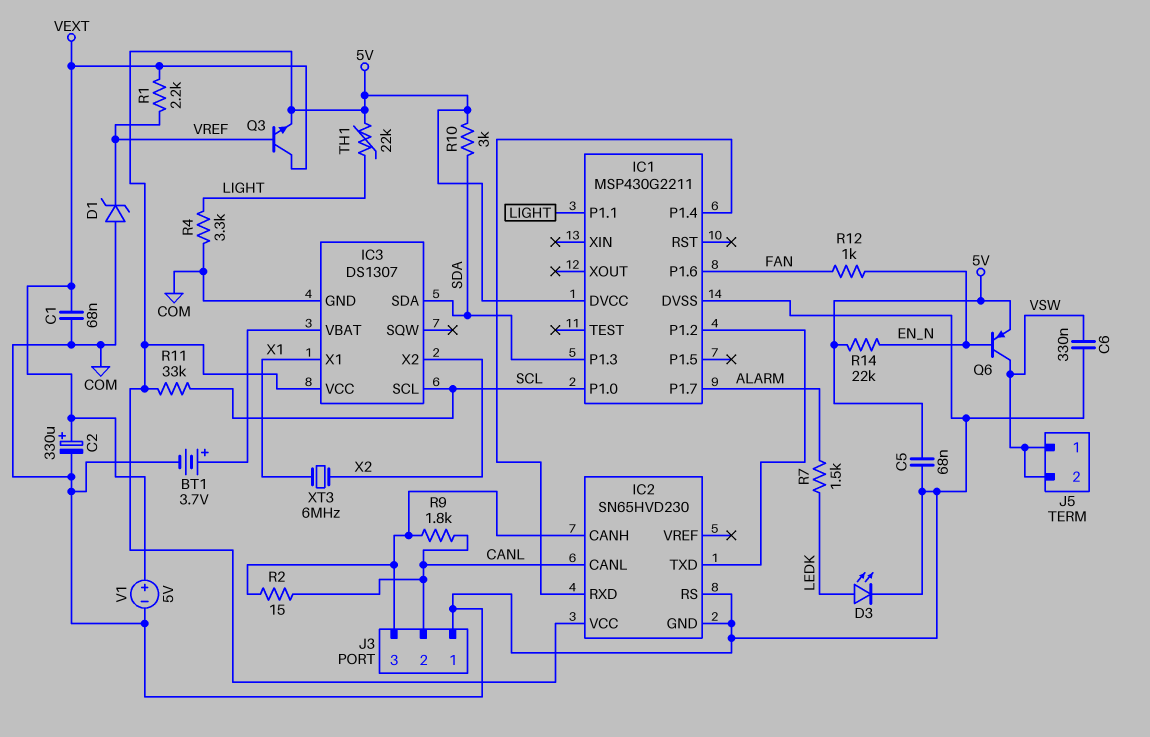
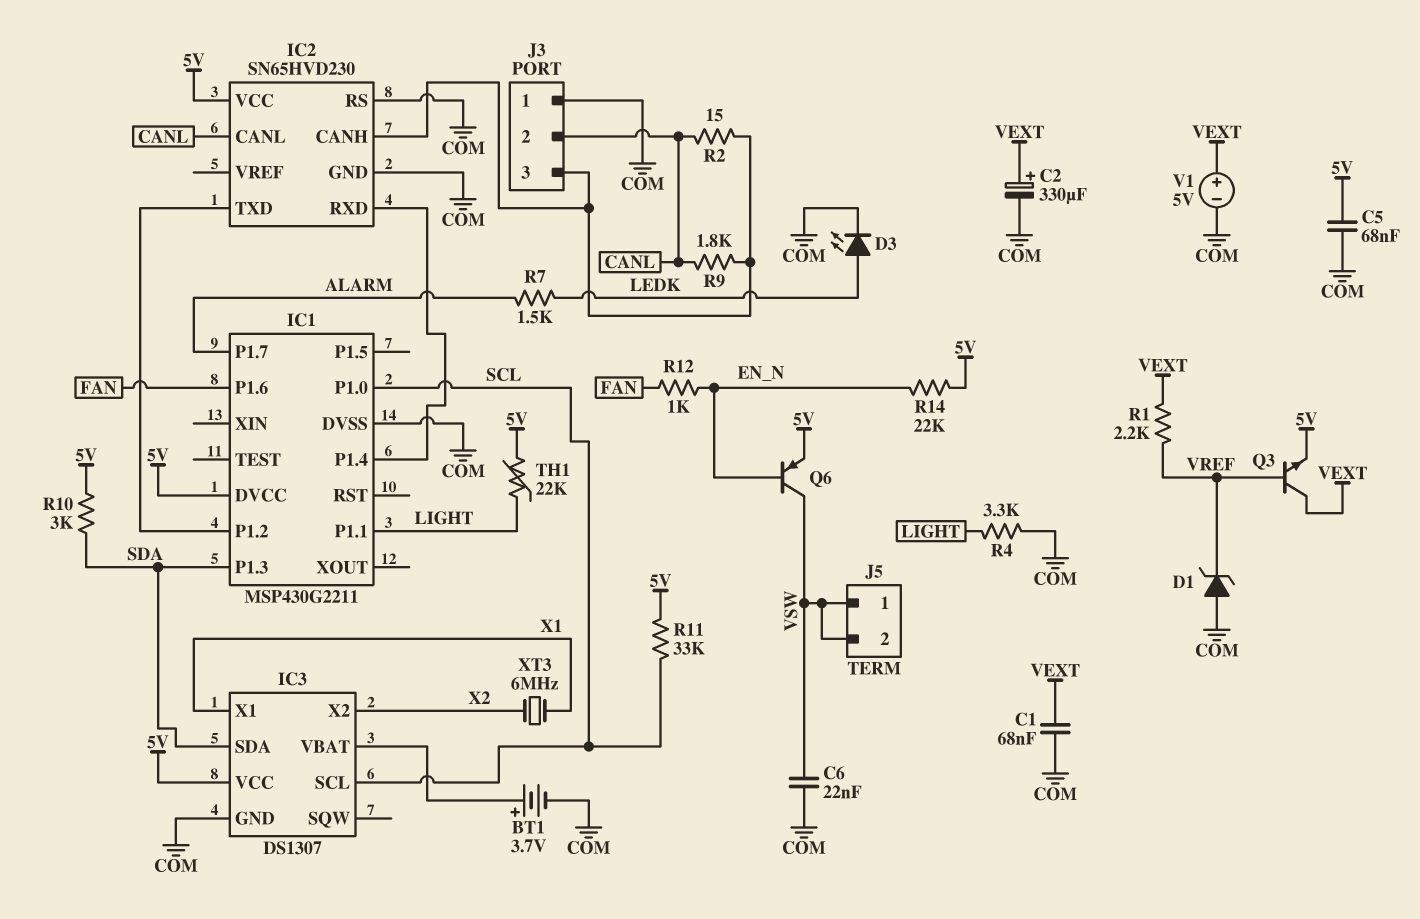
C6: 330nF (COM, VSW) -> 22nF (COM, VSW)

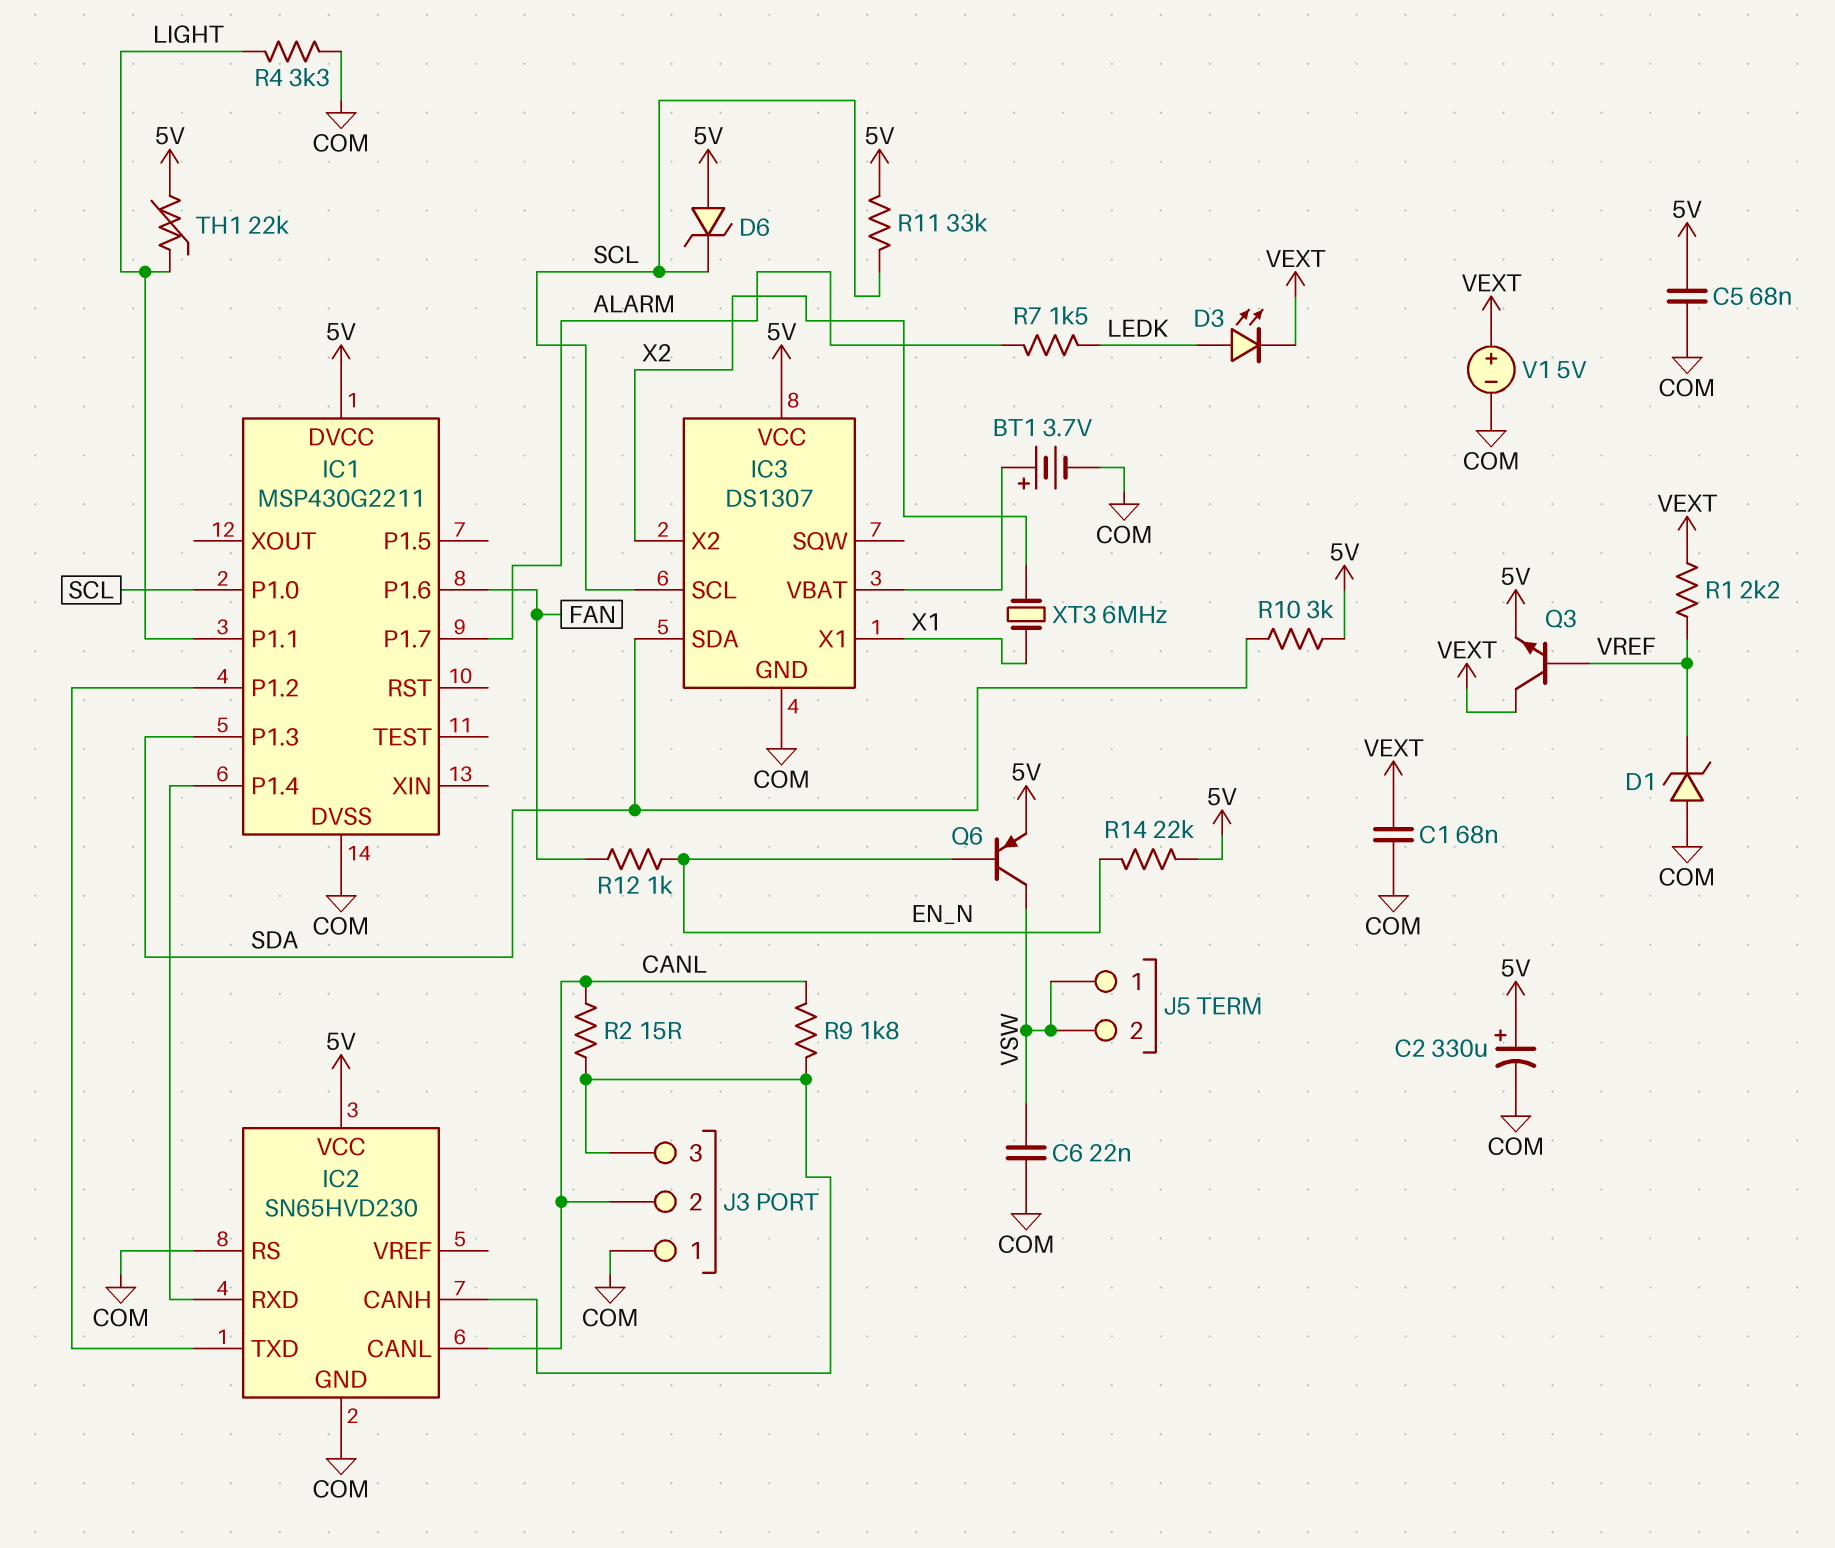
C2: 330uF (plus VEXT, minus COM) -> 330uF (plus 5V, minus COM)
D3: LED (A LEDK, K COM) -> LED (A LEDK, K VEXT)
D6: none -> zener (A 5V, K SCL)

